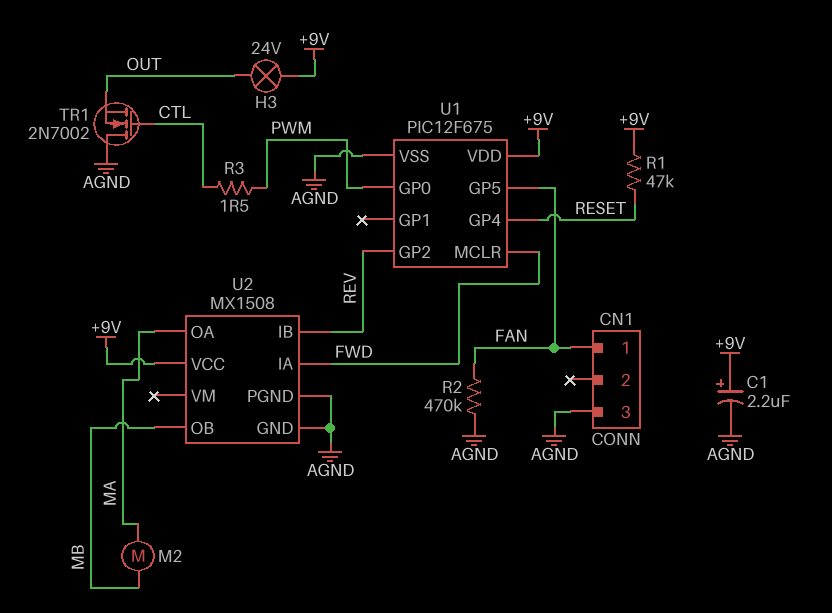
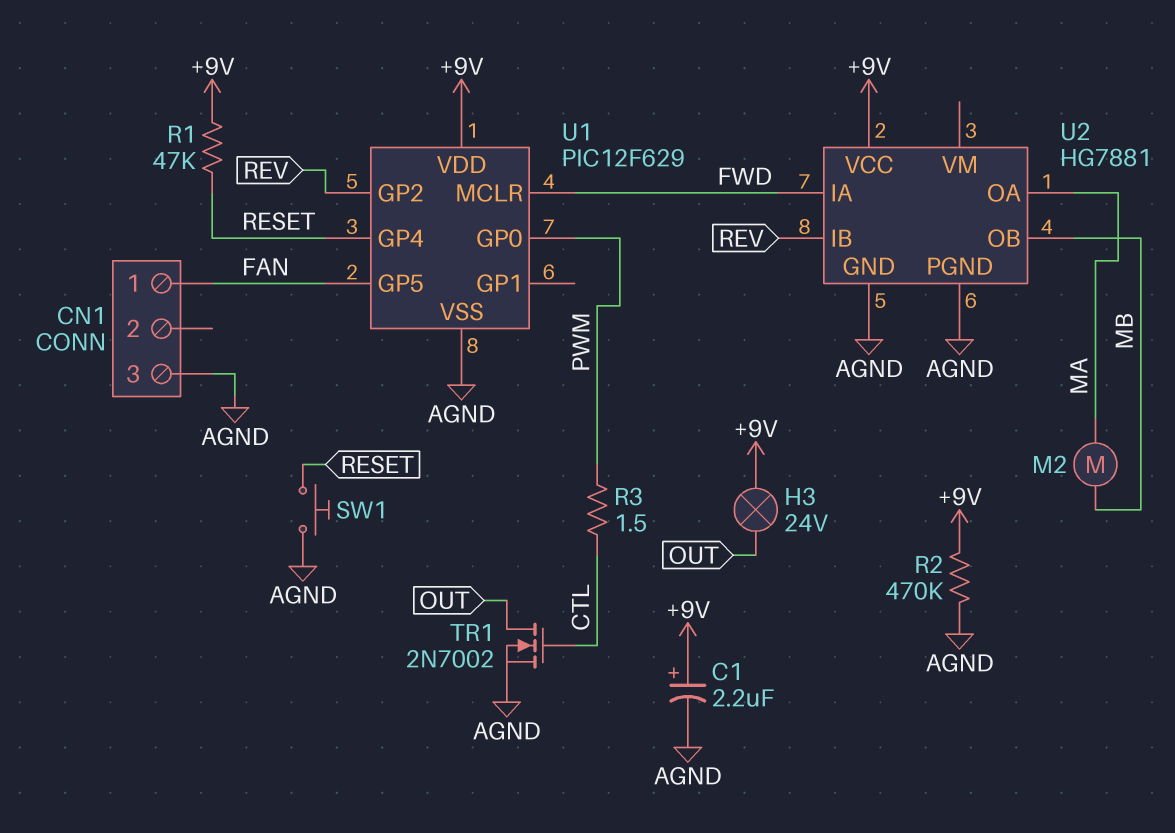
R2: 470k (AGND, FAN) -> 470k (+9V, AGND)
SW1: none -> button (AGND, RESET)
TR1: NMOS 2N7002 (G CTL, D AGND, S OUT) -> NMOS 2N7002 (G CTL, D OUT, S AGND)
U1: PIC12F675 -> PIC12F629
U2: MX1508 -> HG7881

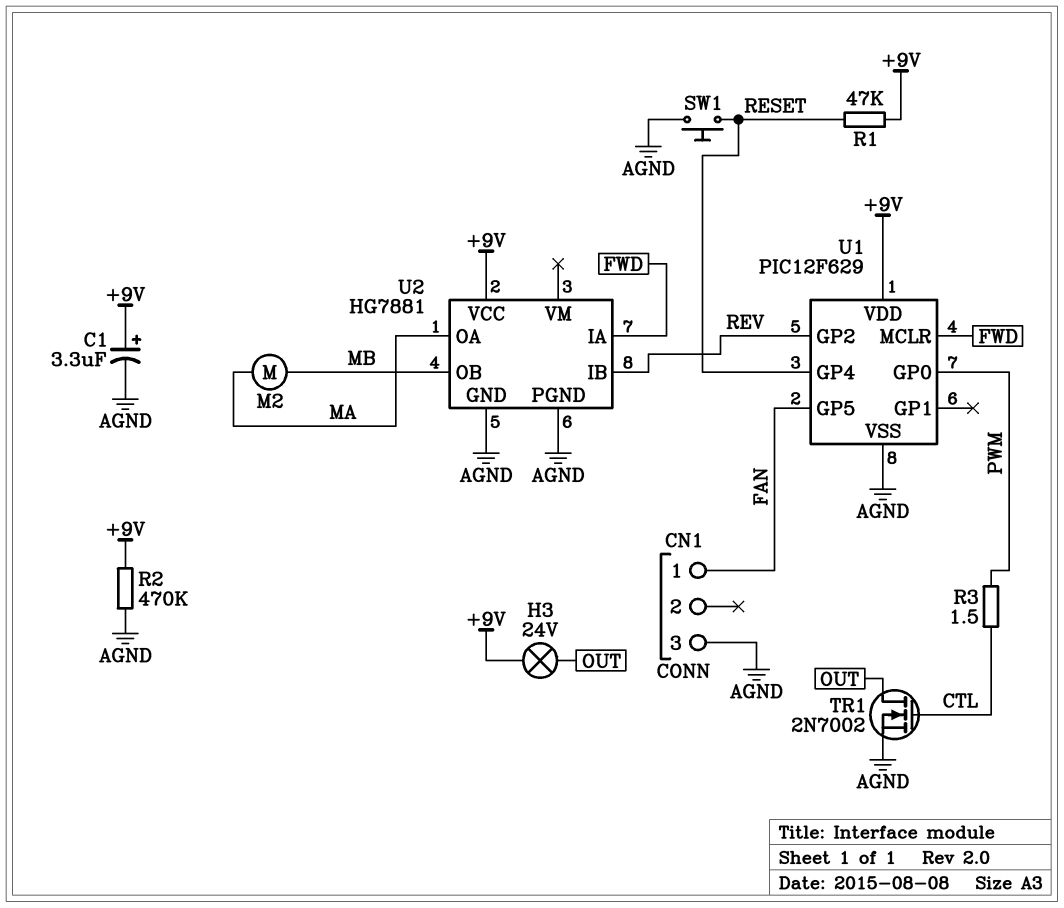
C1: 2.2uF (plus +9V, minus AGND) -> 3.3uF (plus +9V, minus AGND)

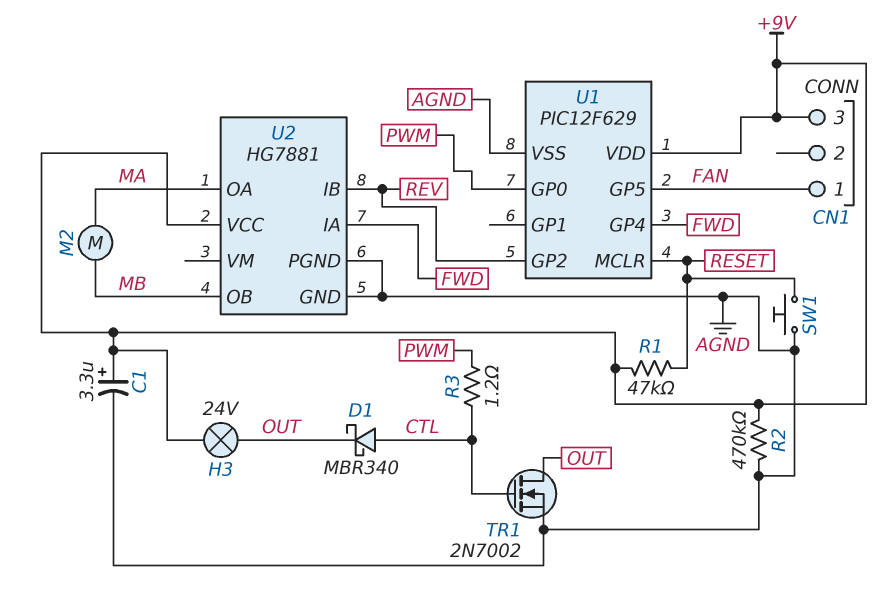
CN1 pin 3: AGND -> +9V
D1: none -> schottky MBR340 (A CTL, K OUT)
R3: 1.5 (CTL, PWM) -> 1.2 (CTL, PWM)
U1 pin GP4: RESET -> FWD
U1 pin MCLR: FWD -> RESET

